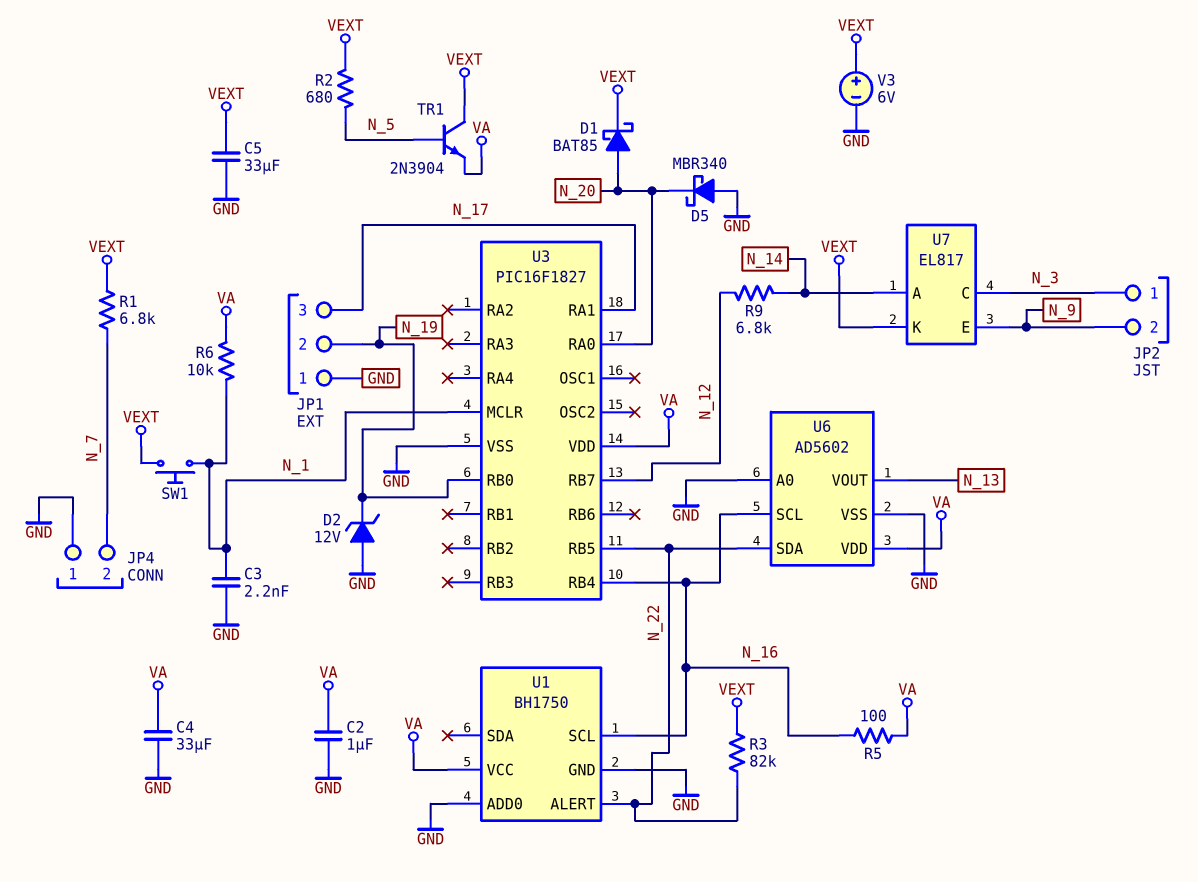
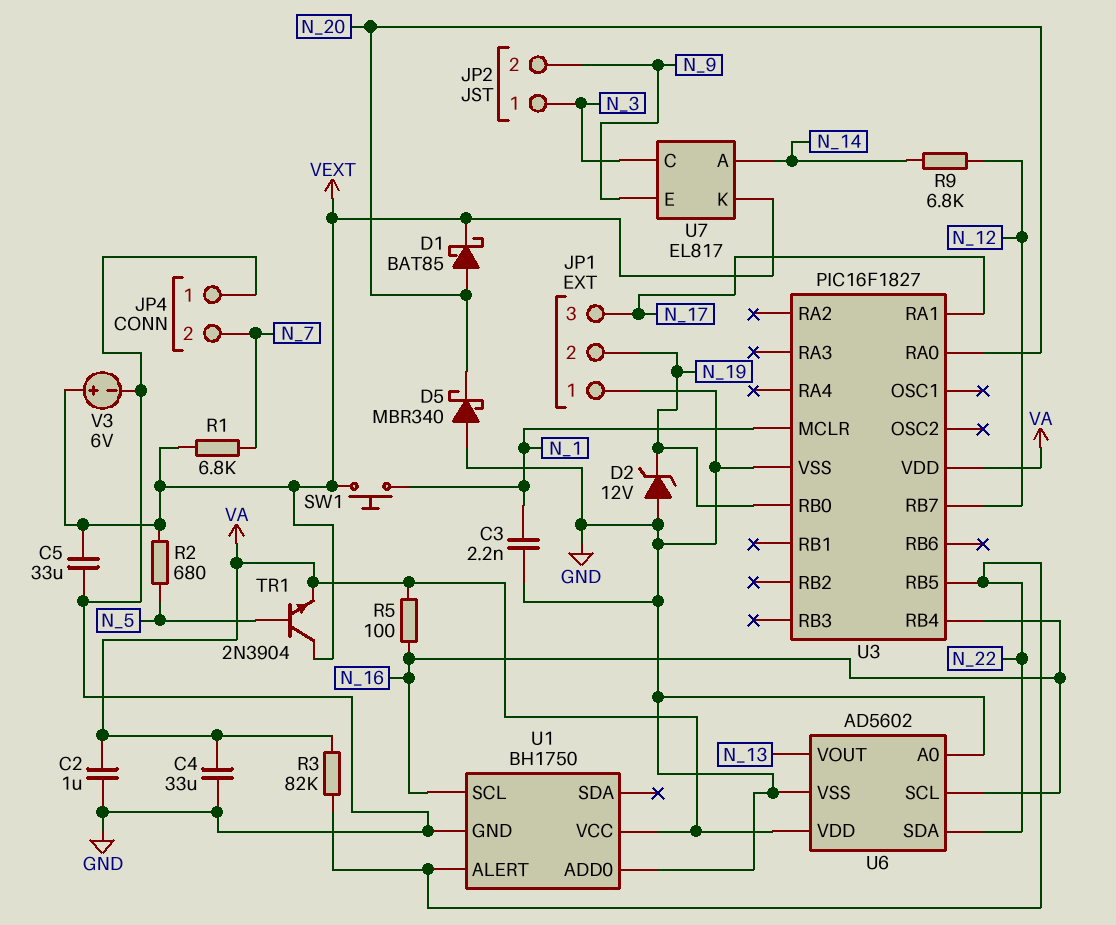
R3: 82k (N_22, VEXT) -> 82k (N_22, VA)
R6: 10k (N_1, VA) -> none

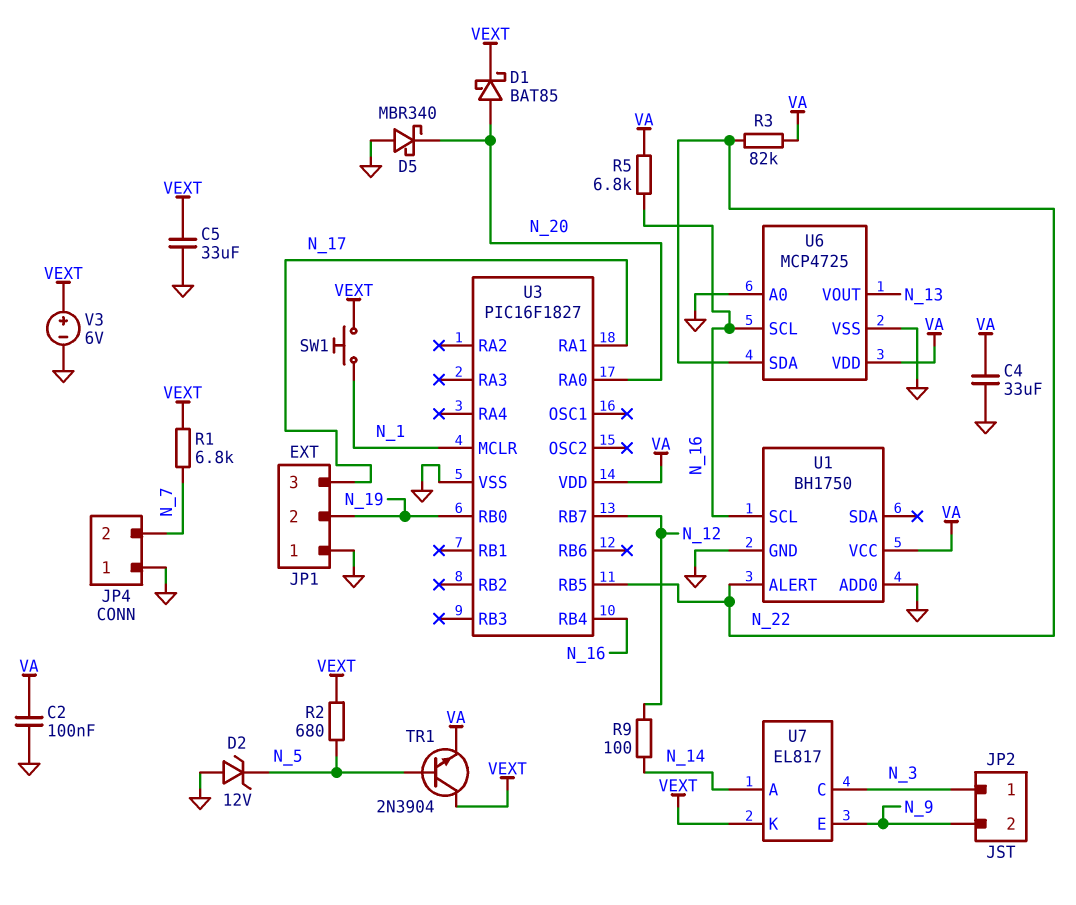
C2: 1uF (GND, VA) -> 100nF (GND, VA)
C3: 2.2nF (GND, N_1) -> none
D2: zener 12V (A GND, K N_19) -> zener 12V (A GND, K N_5)
R5: 100 (N_16, VA) -> 6.8k (N_16, VA)
R9: 6.8k (N_12, N_14) -> 100 (N_12, N_14)
U6: AD5602 -> MCP4725

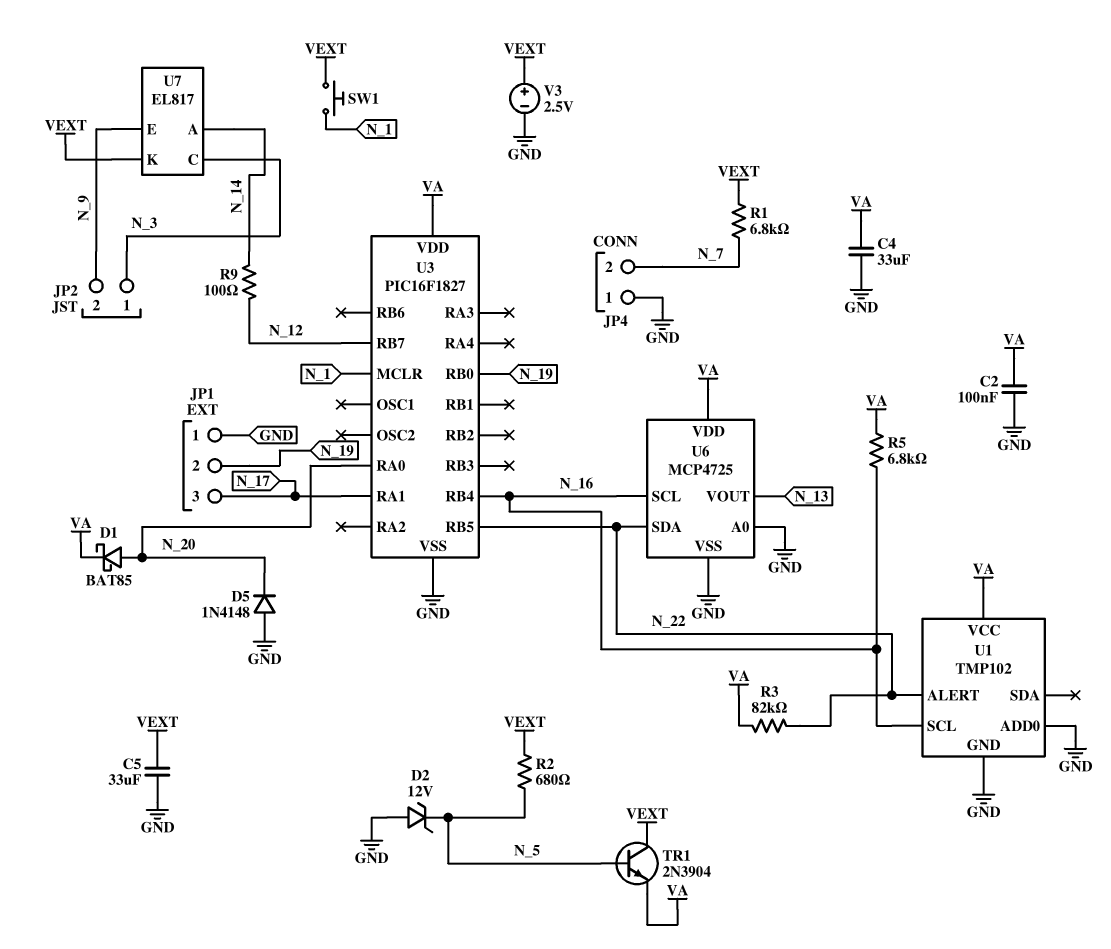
D1: schottky BAT85 (A N_20, K VEXT) -> schottky BAT85 (A N_20, K VA)
D5: schottky MBR340 (A GND, K N_20) -> diode 1N4148 (A GND, K N_20)
U1: BH1750 -> TMP102
V3: 6V (plus VEXT, minus GND) -> 2.5V (plus VEXT, minus GND)

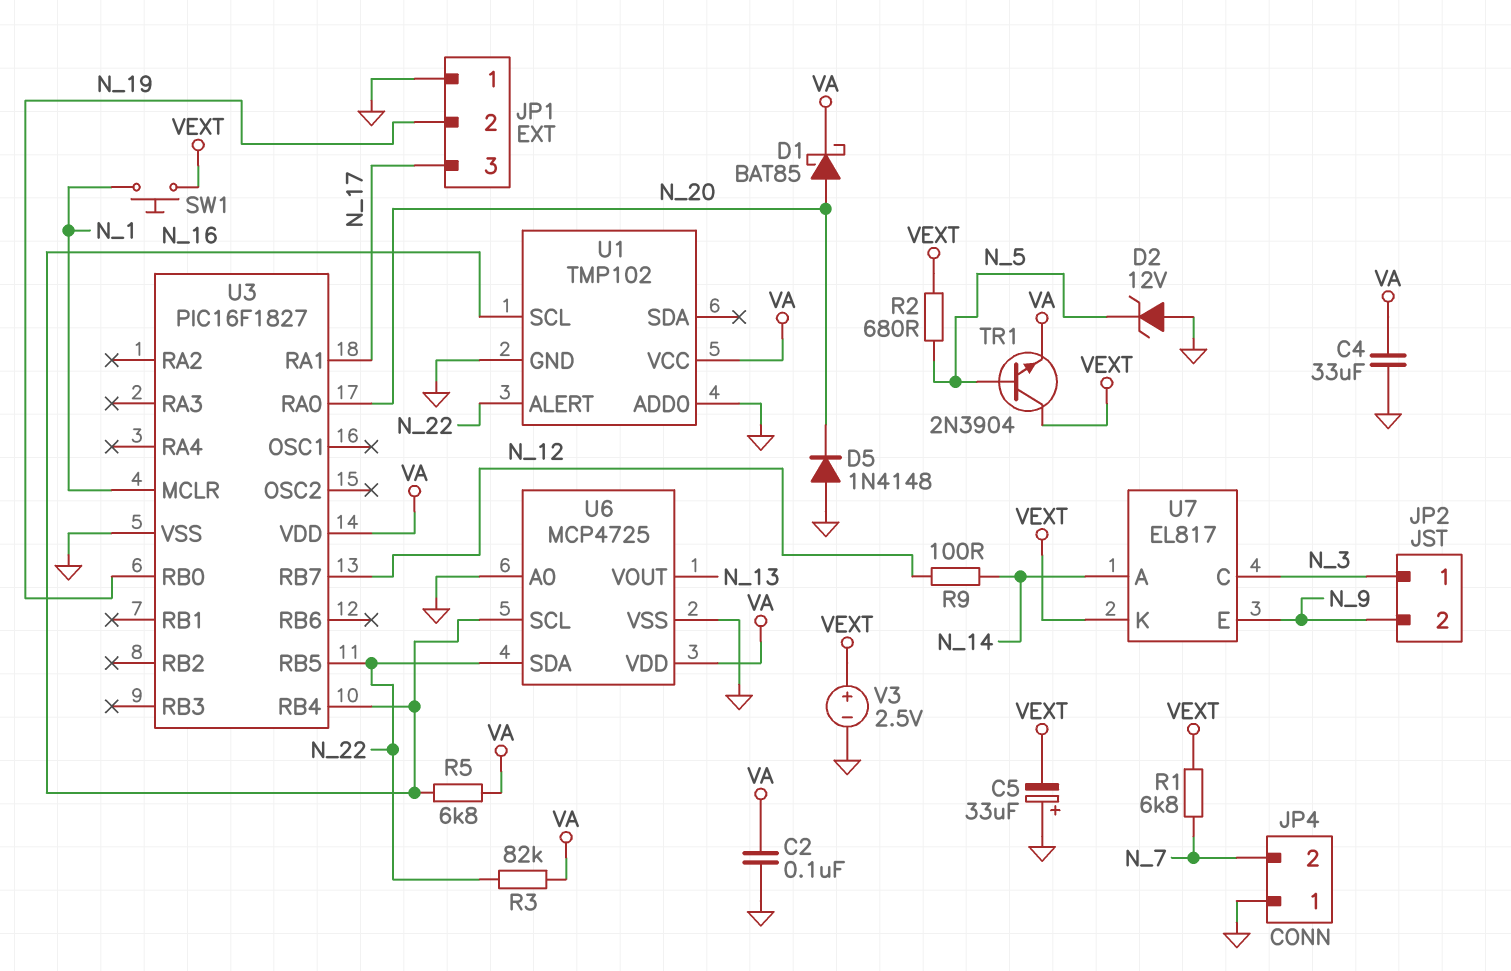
C5: 33uF (GND, VEXT) -> 33uF (plus GND, minus VEXT)

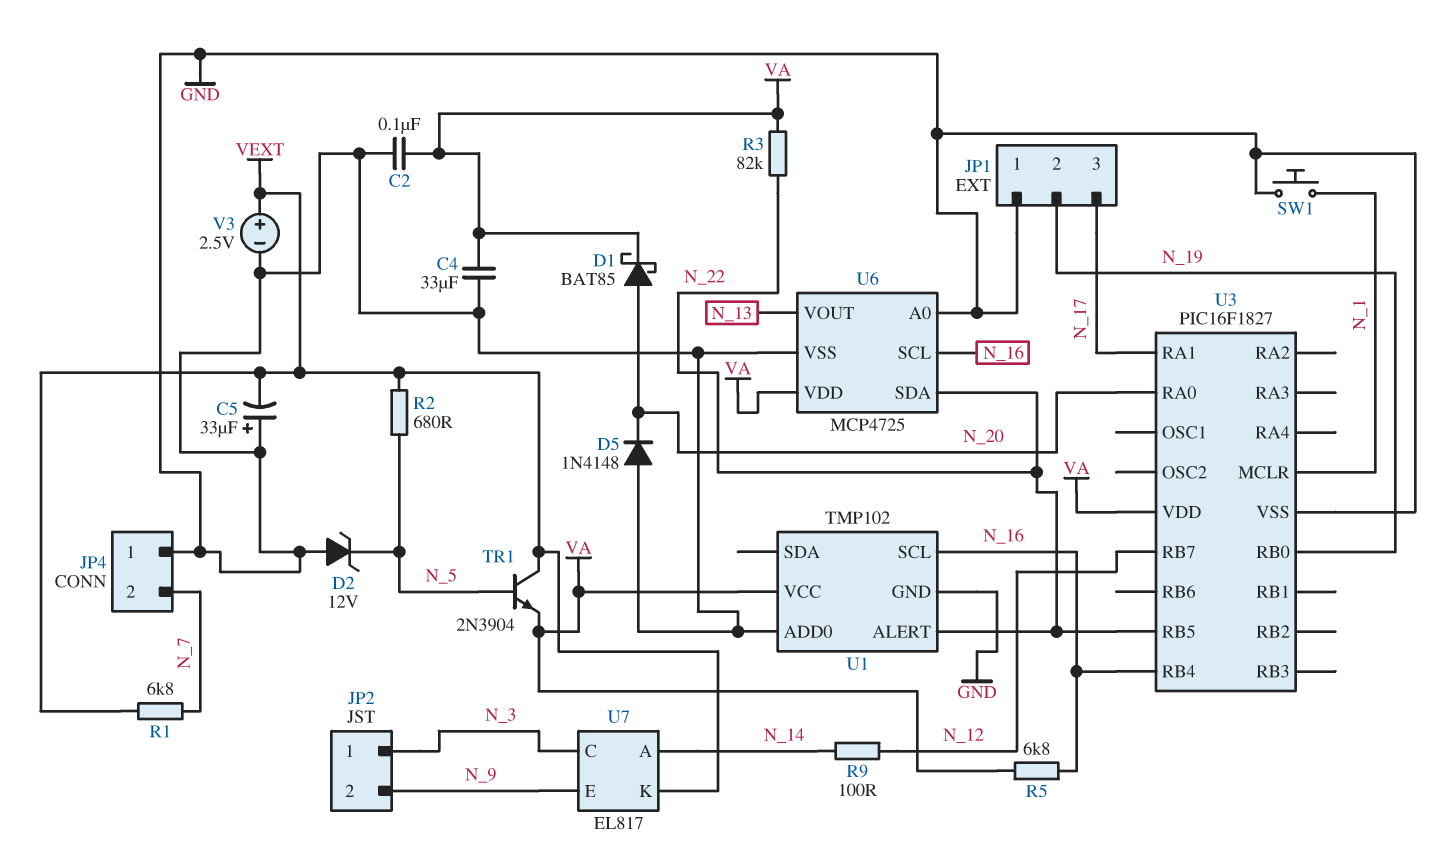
SW1: button (N_1, VEXT) -> button (GND, N_1)

